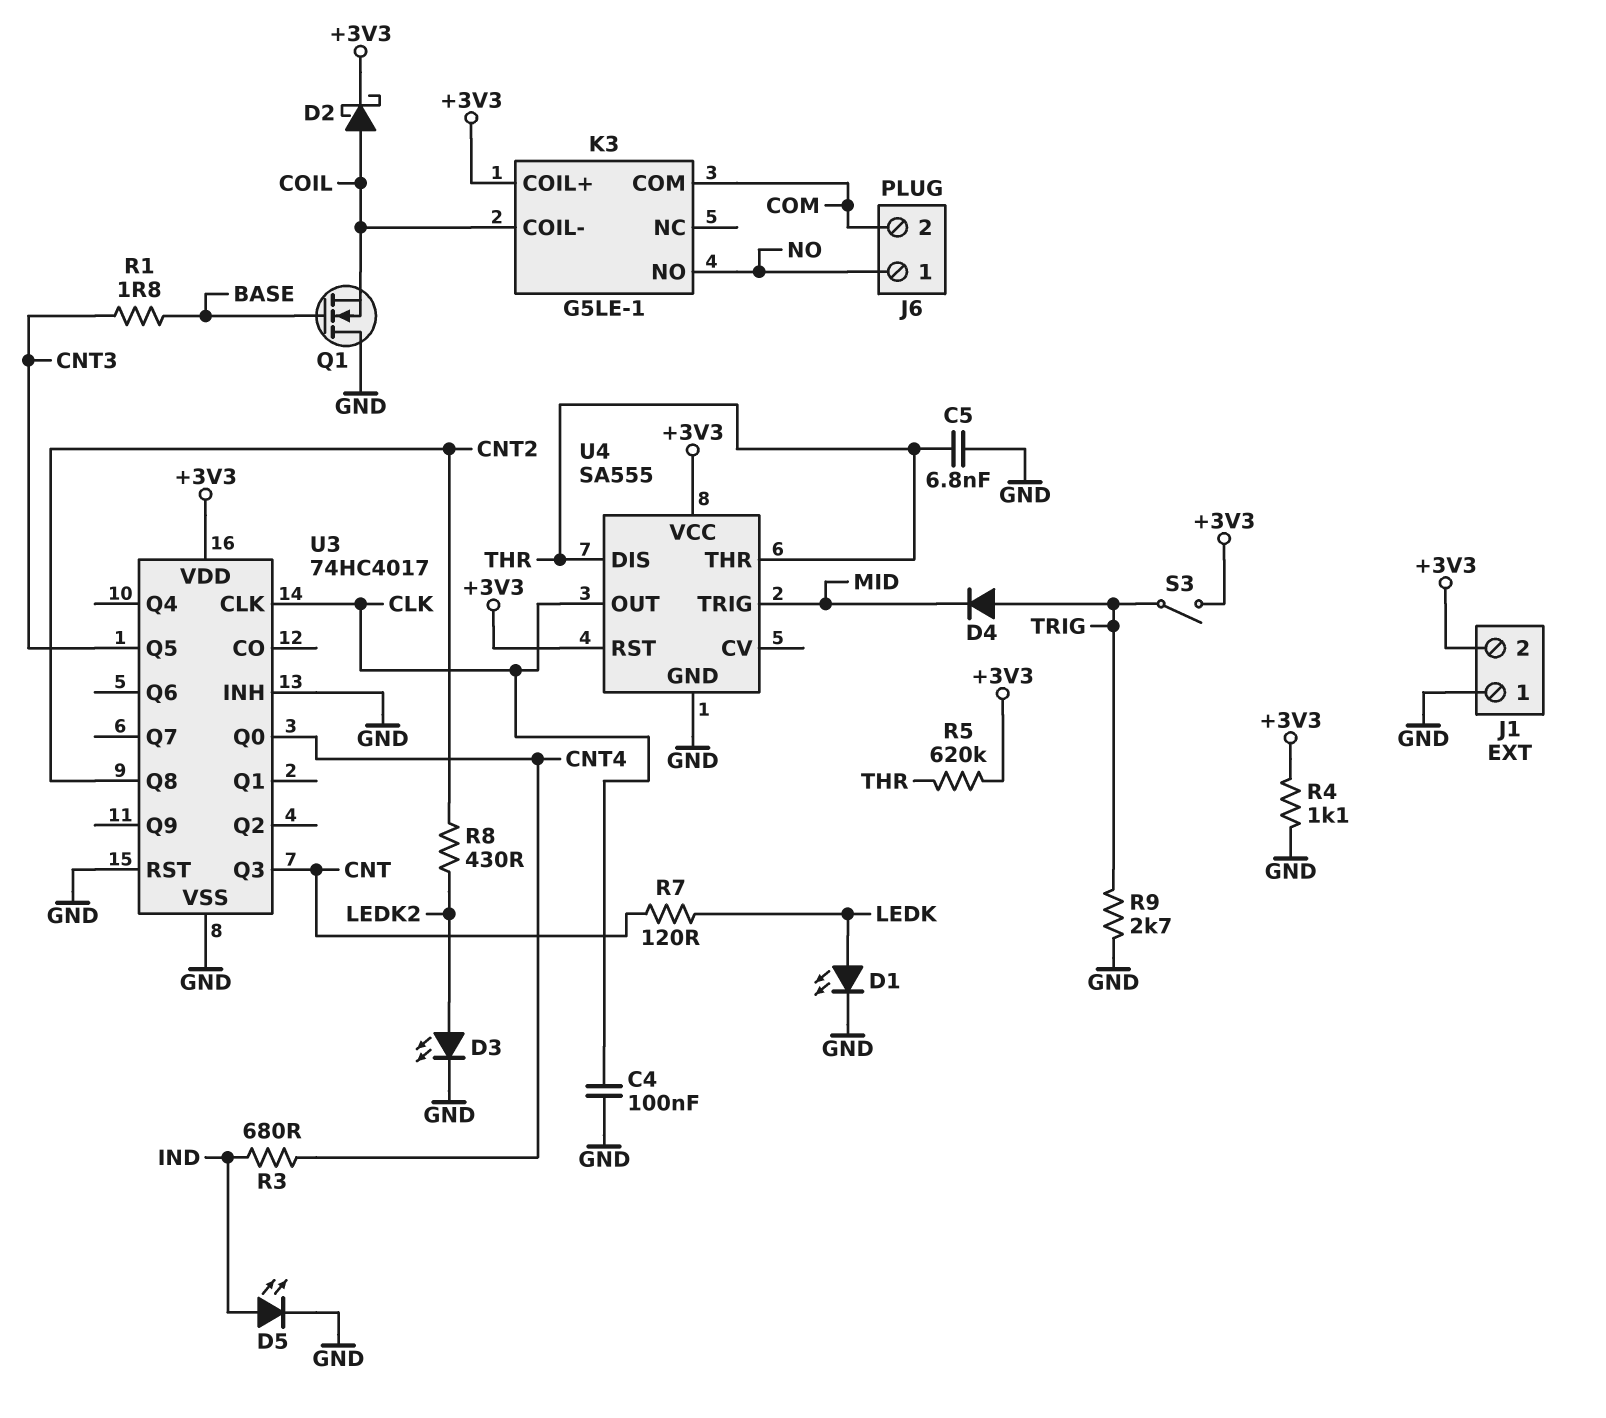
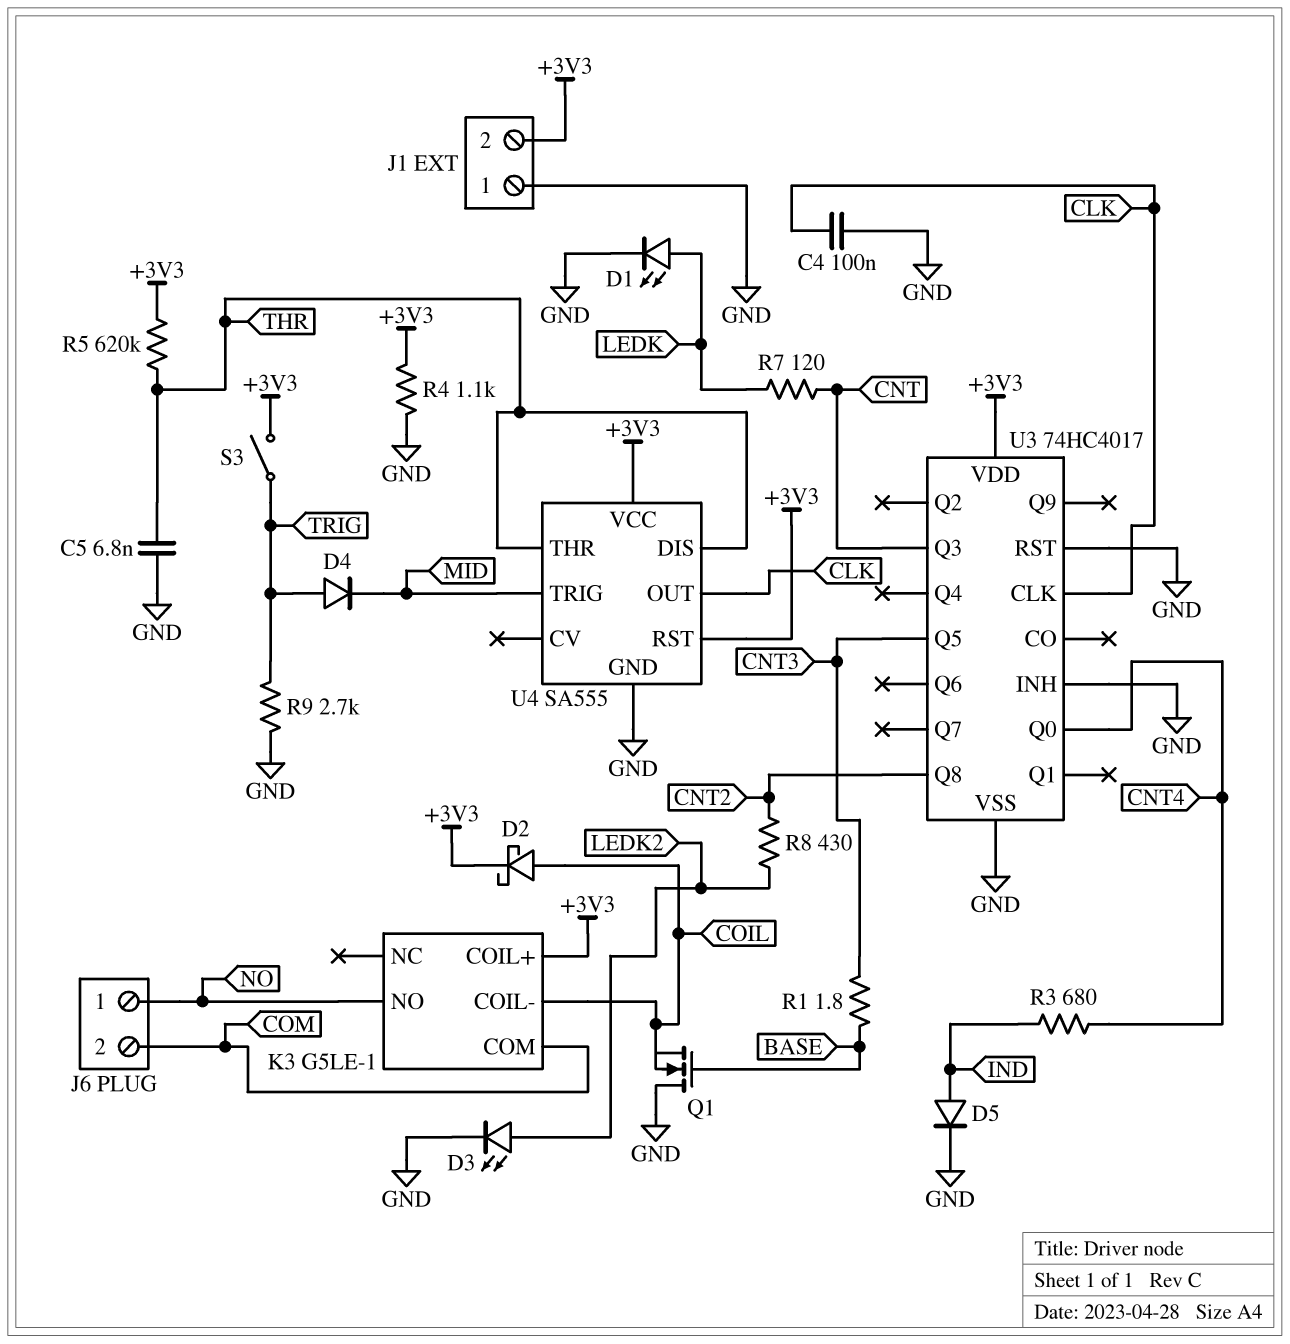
D5: LED (A IND, K GND) -> diode (A IND, K GND)

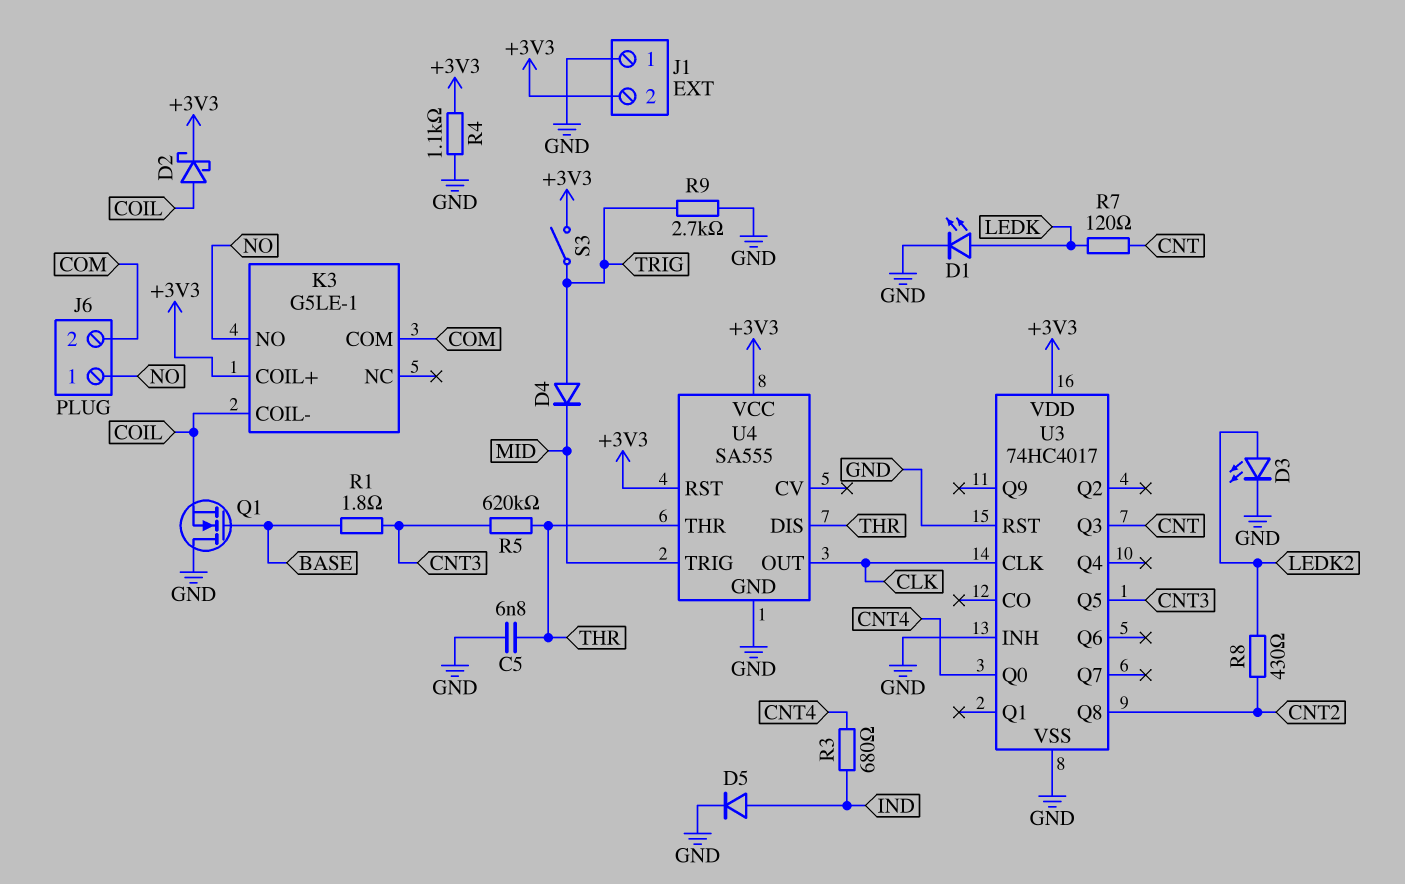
C4: 100nF (CLK, GND) -> none
R5: 620k (+3V3, THR) -> 620k (CNT3, THR)

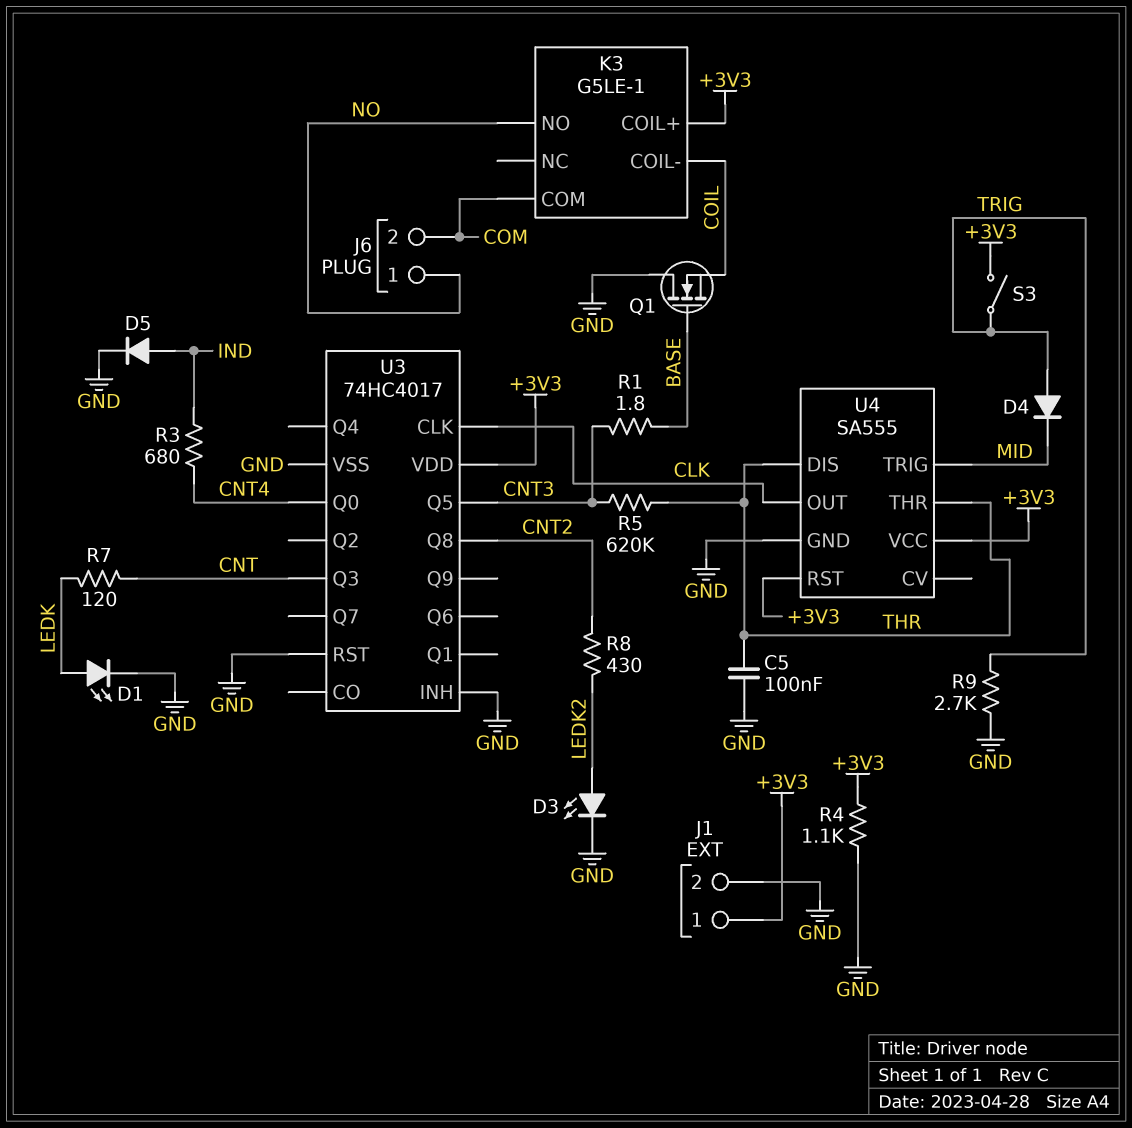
C5: 6.8nF (GND, THR) -> 100nF (GND, THR)
D2: schottky (A COIL, K +3V3) -> none
J1 pin 1: GND -> +3V3
J1 pin 2: +3V3 -> GND

